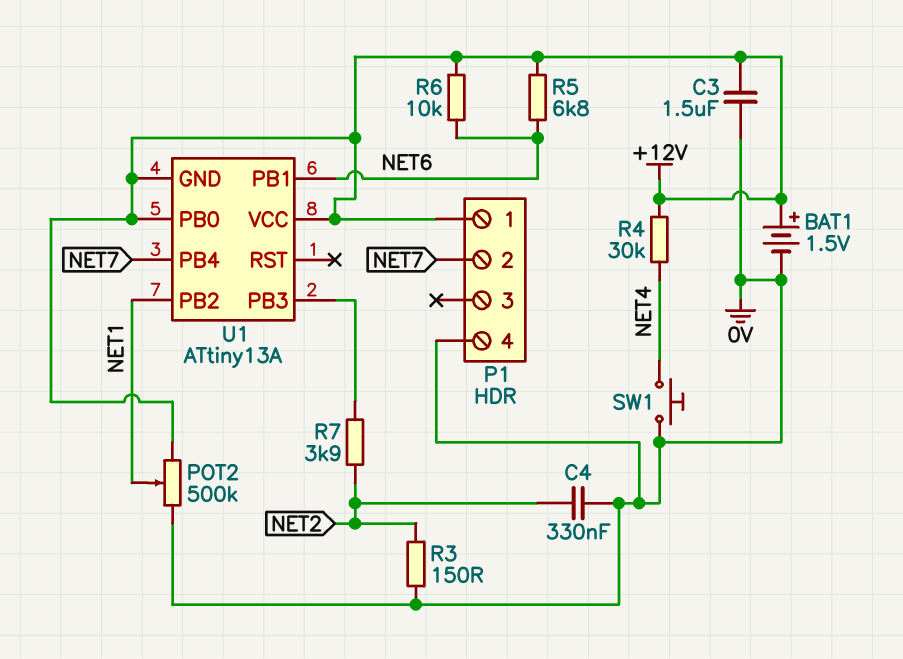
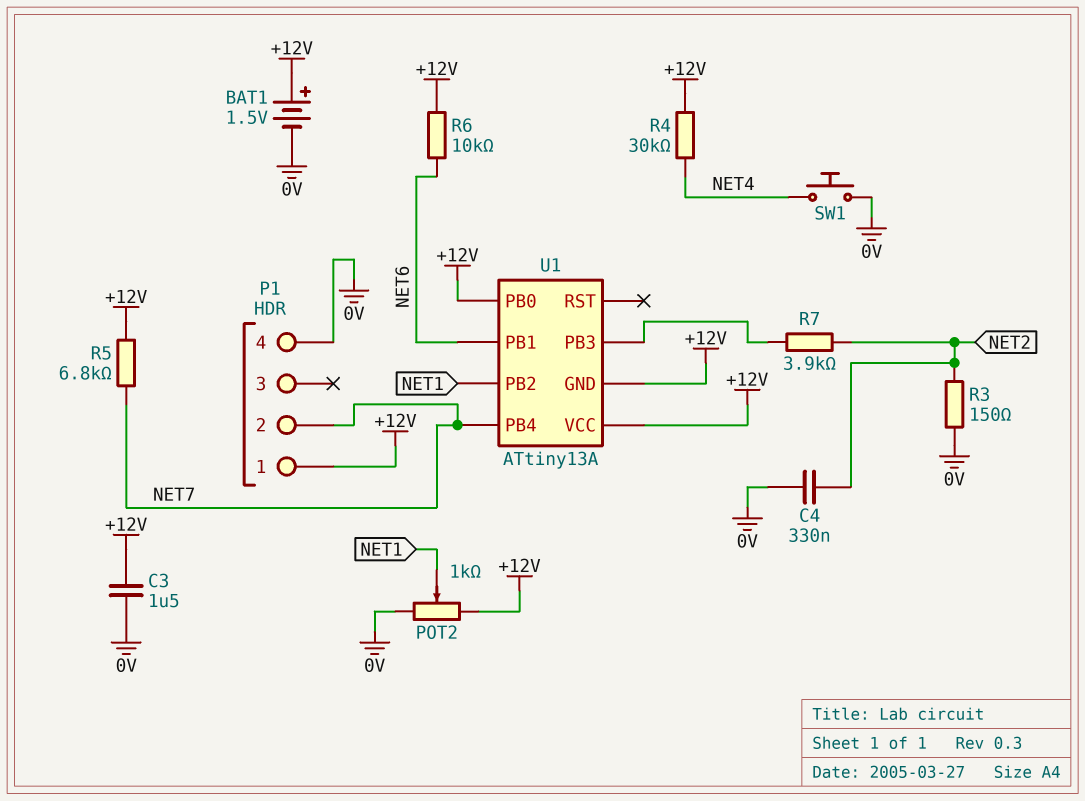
POT2: 500k (+12V, 0V, wiper NET1) -> 1k (+12V, 0V, wiper NET1)
R5: 6.8k (+12V, NET6) -> 6.8k (+12V, NET7)

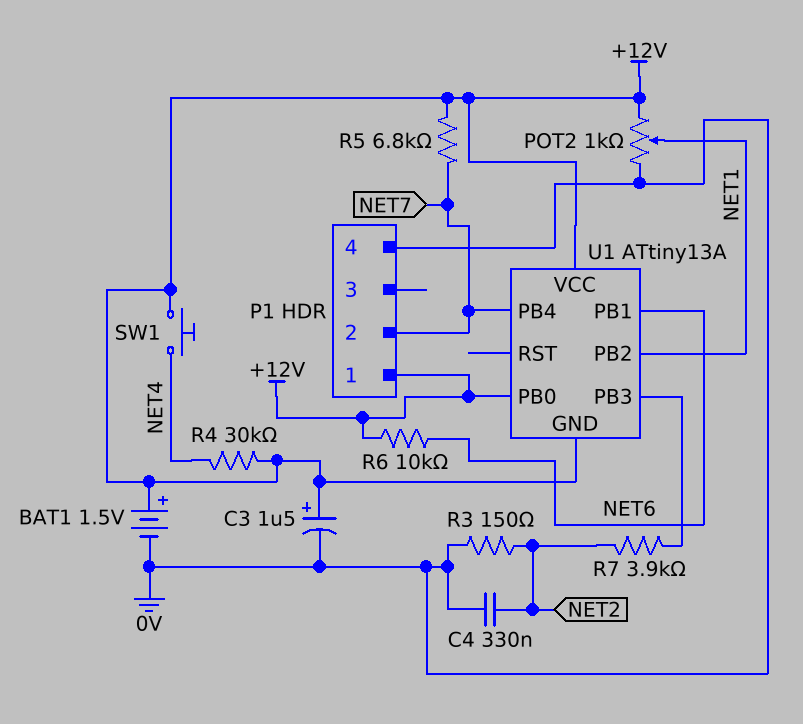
C3: 1.5uF (+12V, 0V) -> 1.5uF (plus +12V, minus 0V)
SW1: button (0V, NET4) -> button (+12V, NET4)

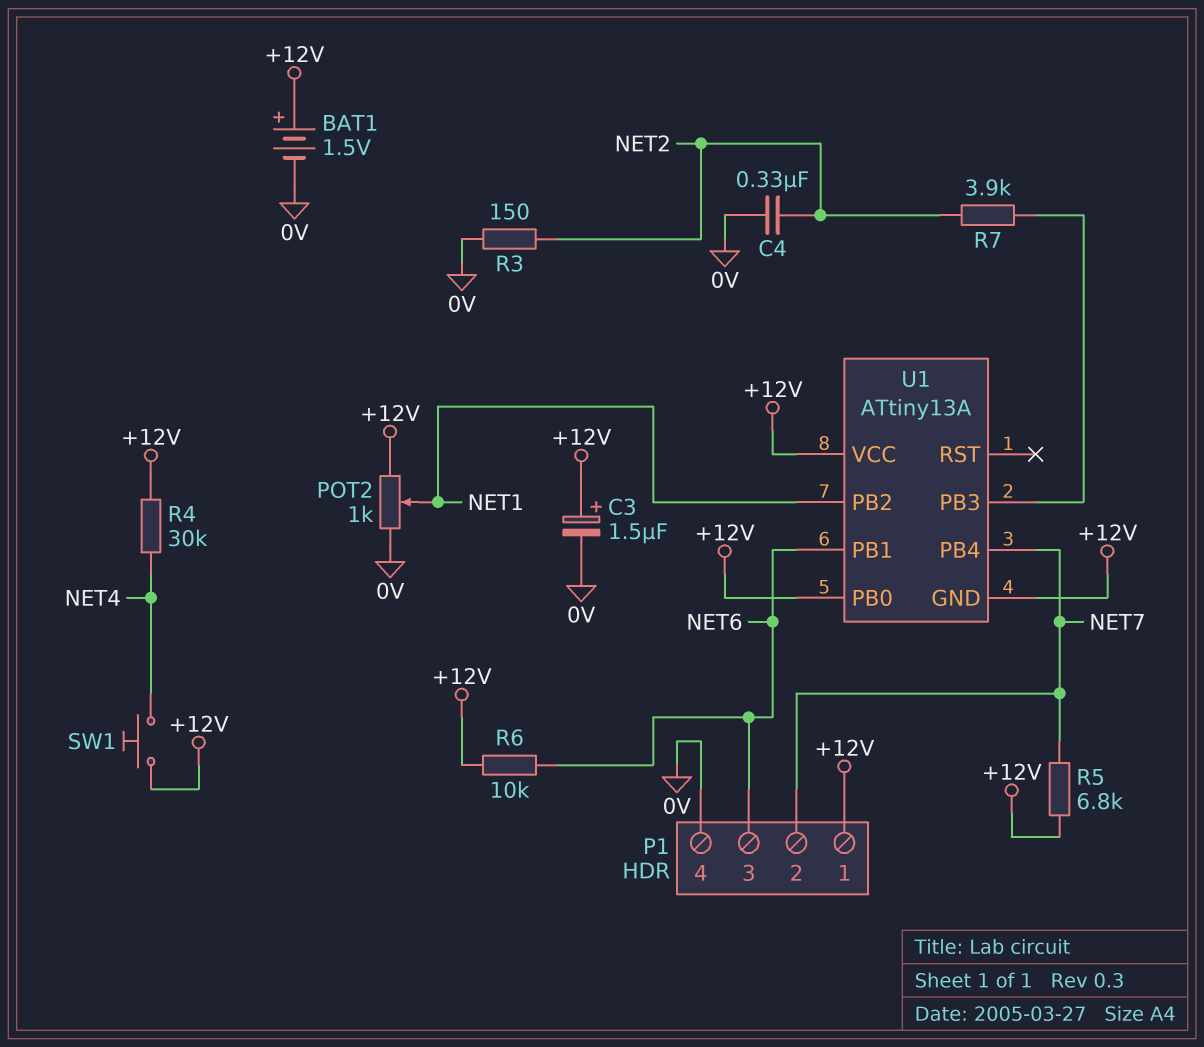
P1 pin 3: none -> NET6

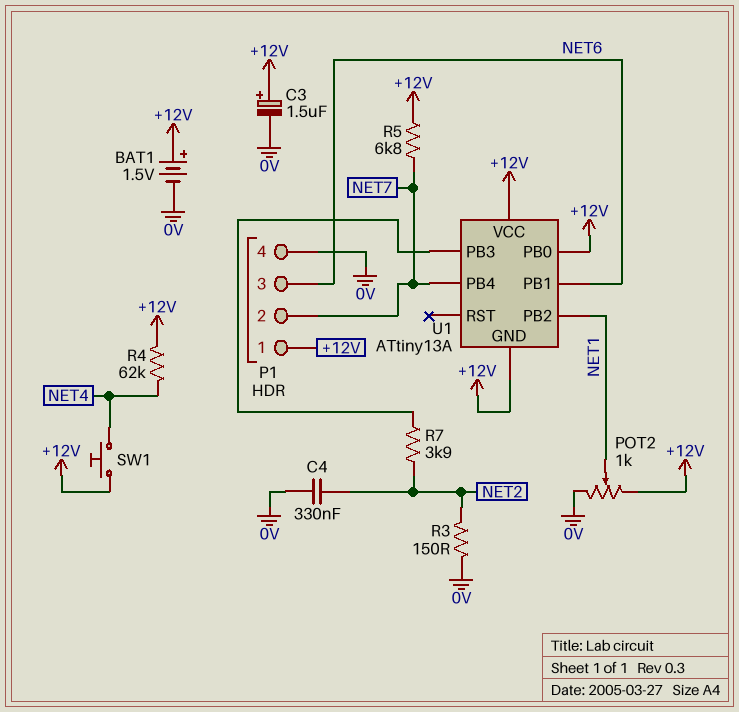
R4: 30k (+12V, NET4) -> 62k (+12V, NET4)
R6: 10k (+12V, NET6) -> none

